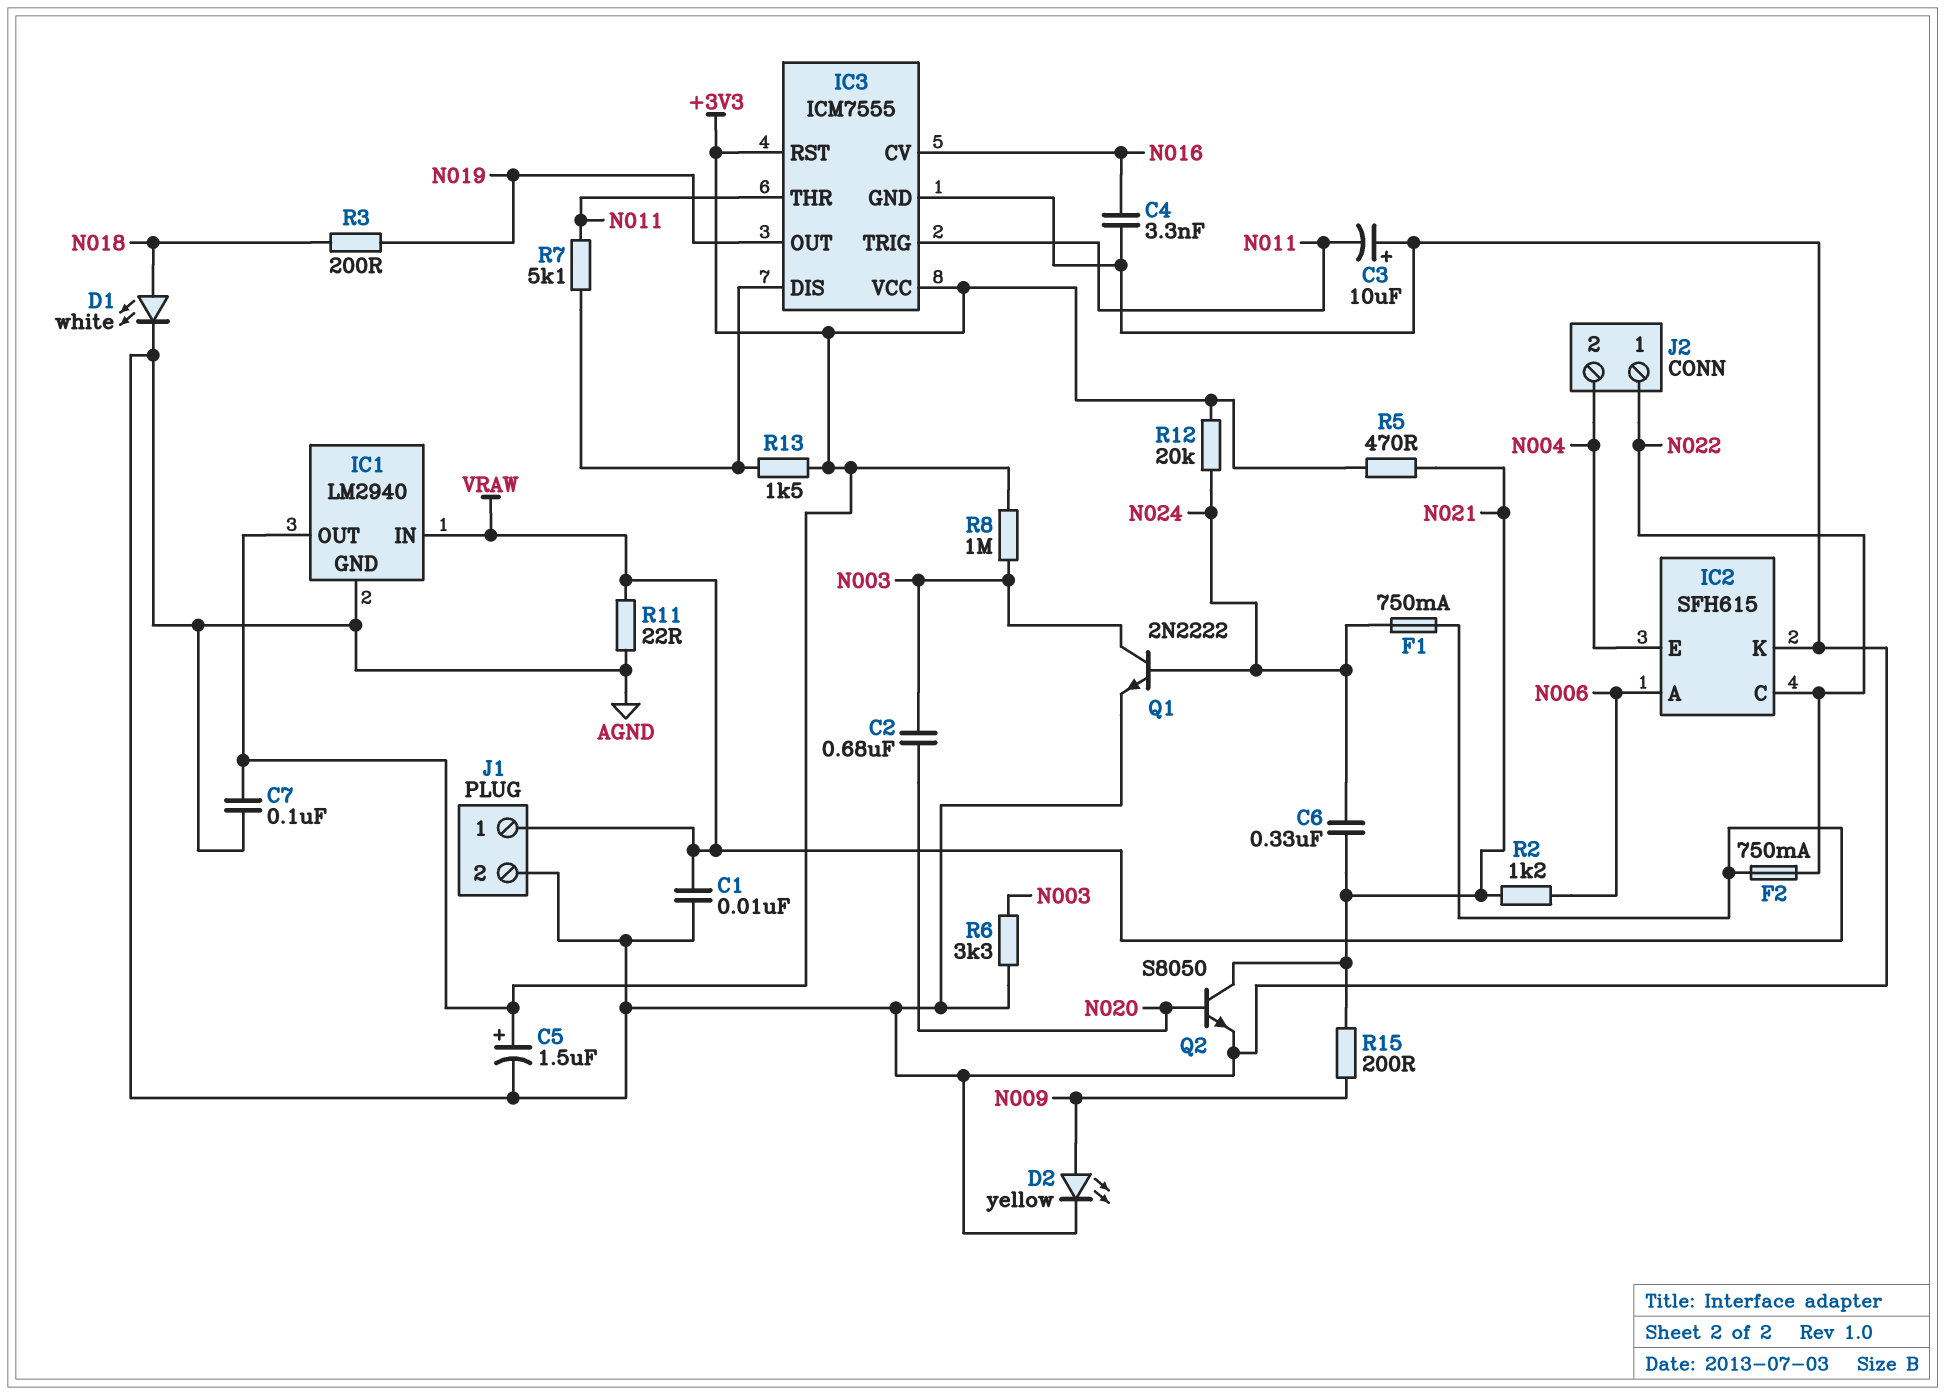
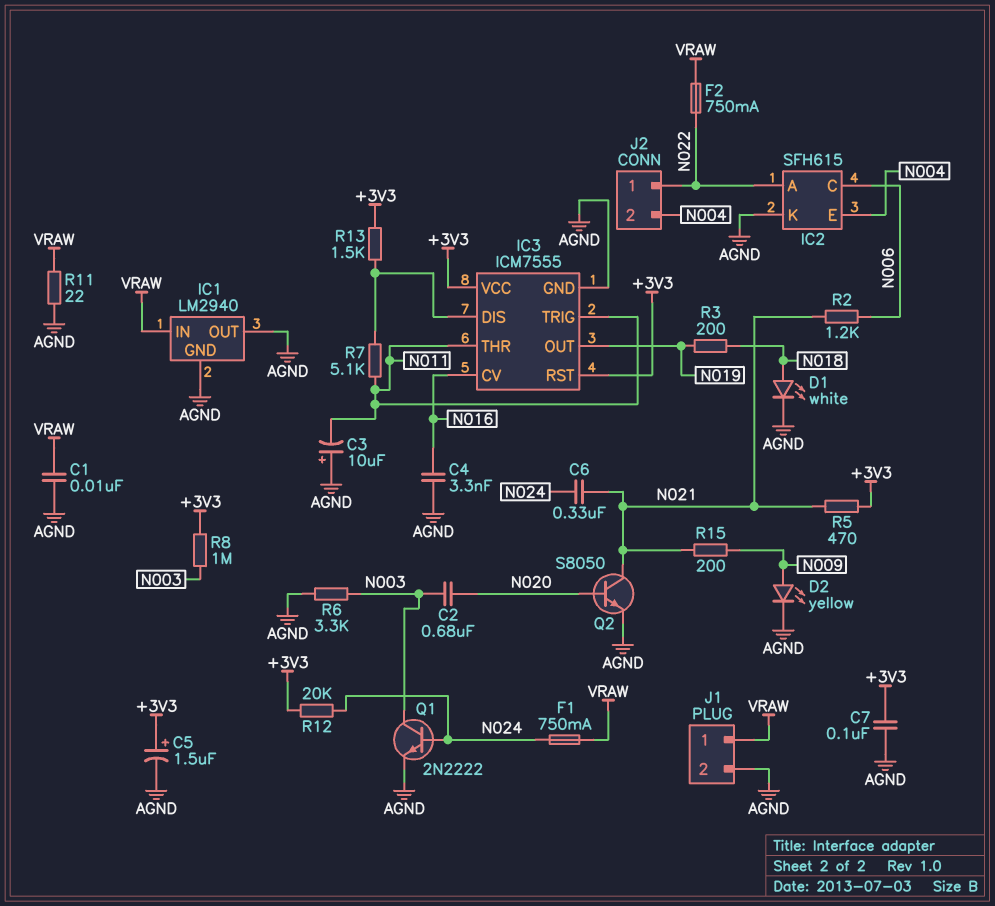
IC1 pin OUT: +3V3 -> AGND
IC2 pin A: N006 -> N022
IC2 pin C: N022 -> N006

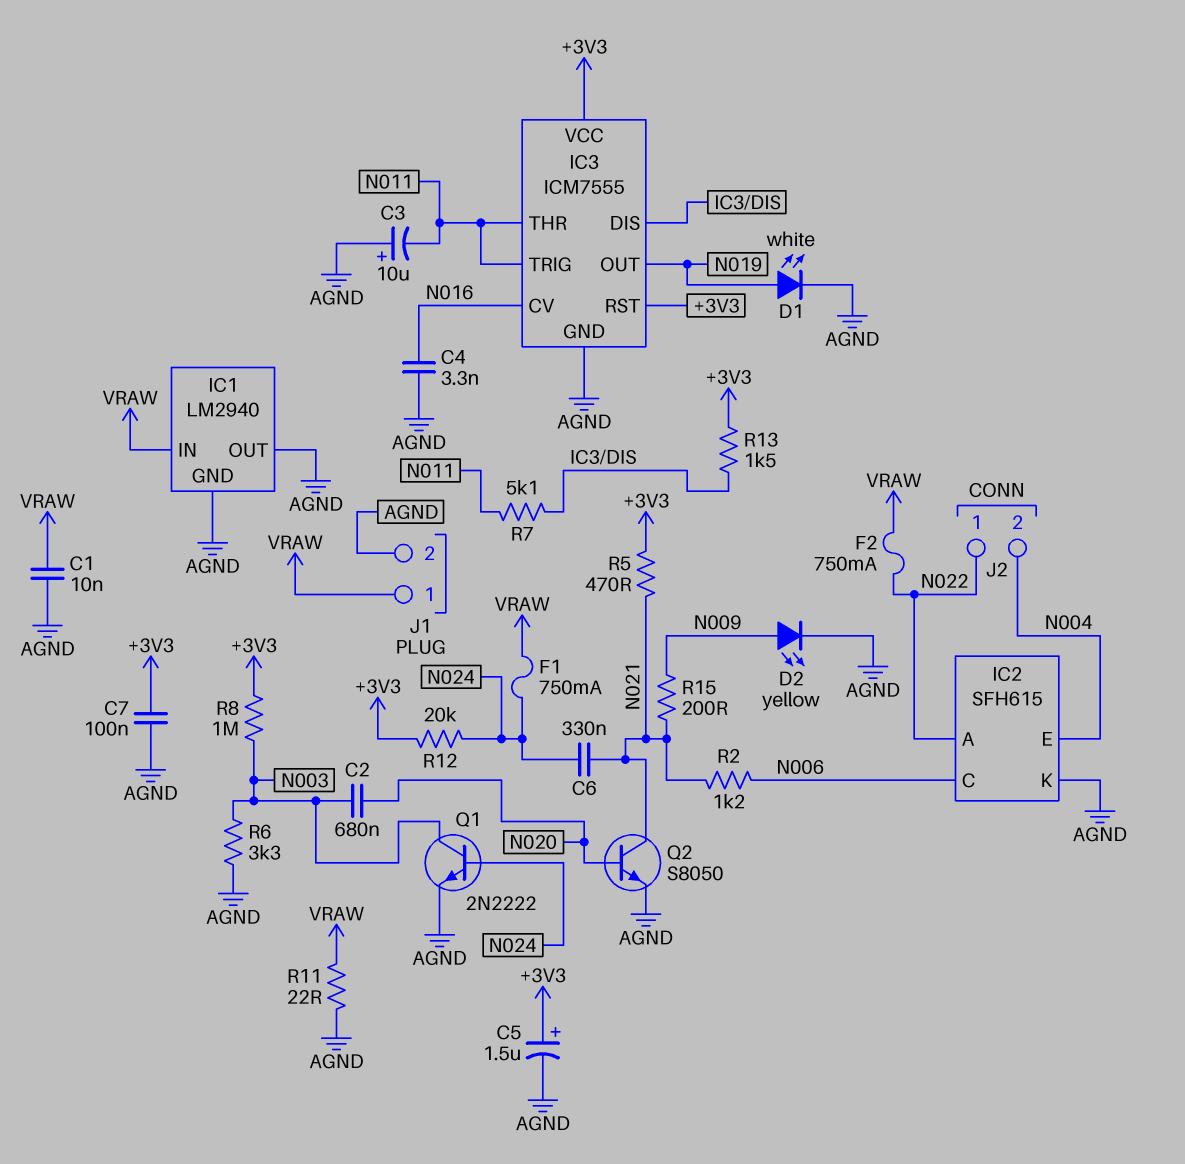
D1: LED white (A N018, K AGND) -> LED white (A N019, K AGND)
R3: 200 (N018, N019) -> none

